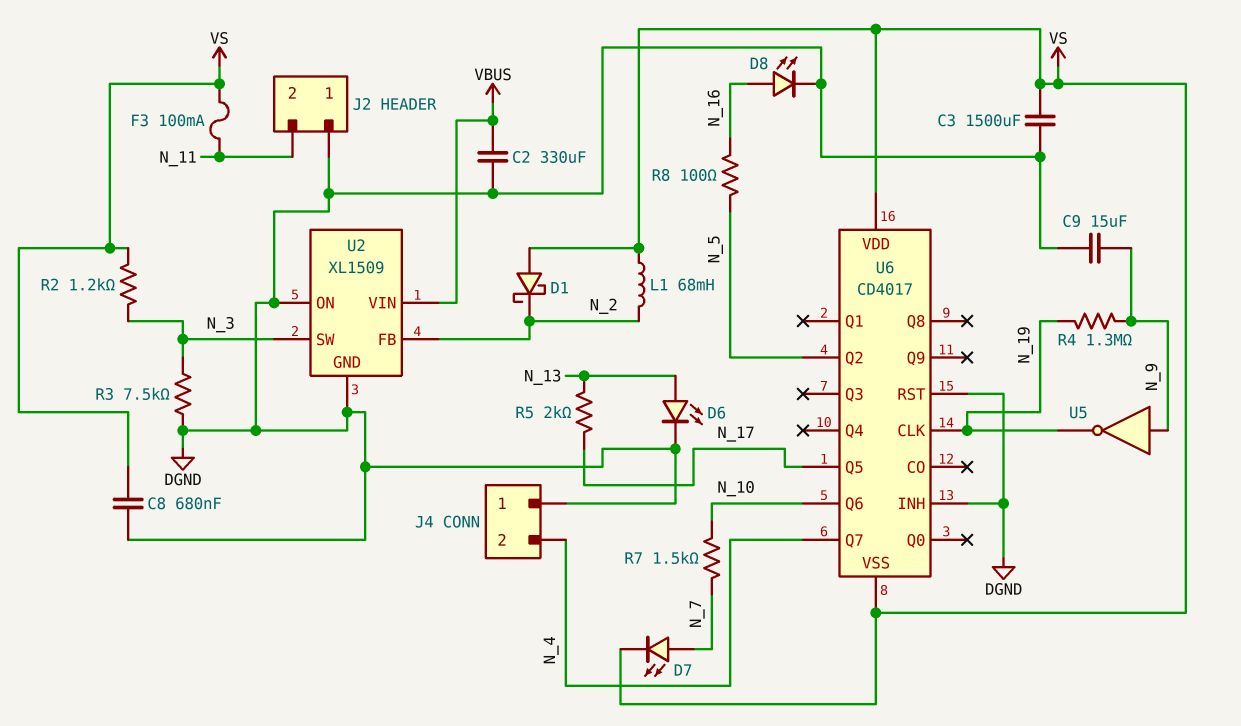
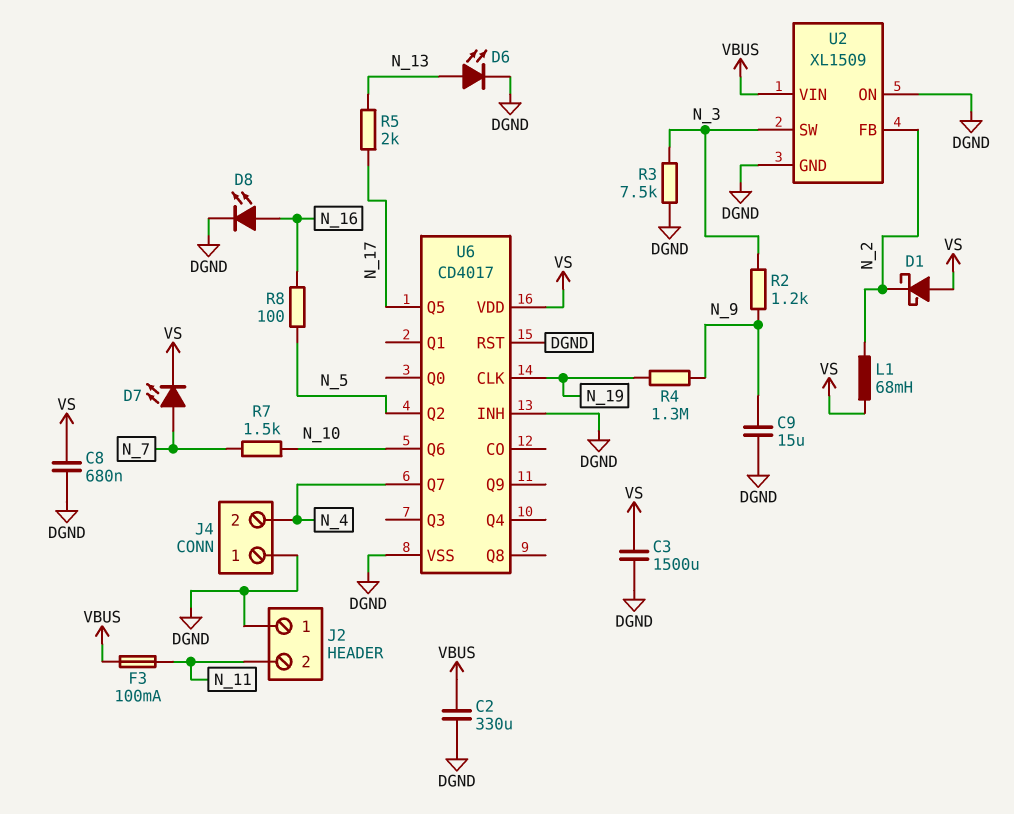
F3: 100mA (N_11, VS) -> 100mA (N_11, VBUS)
R2: 1.2k (N_3, VS) -> 1.2k (N_3, N_9)
U5: NOT (in N_9, out N_19) -> none
U6 pin VSS: VS -> DGND

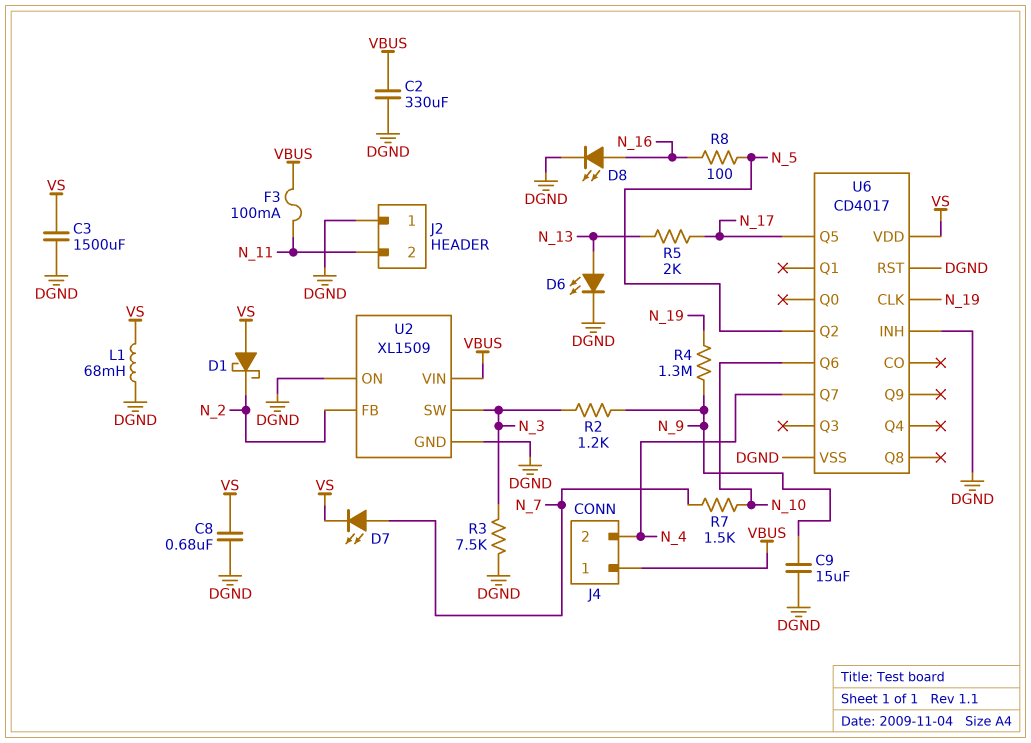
J4 pin 1: DGND -> VBUS
L1: 68mH (N_2, VS) -> 68mH (DGND, VS)

